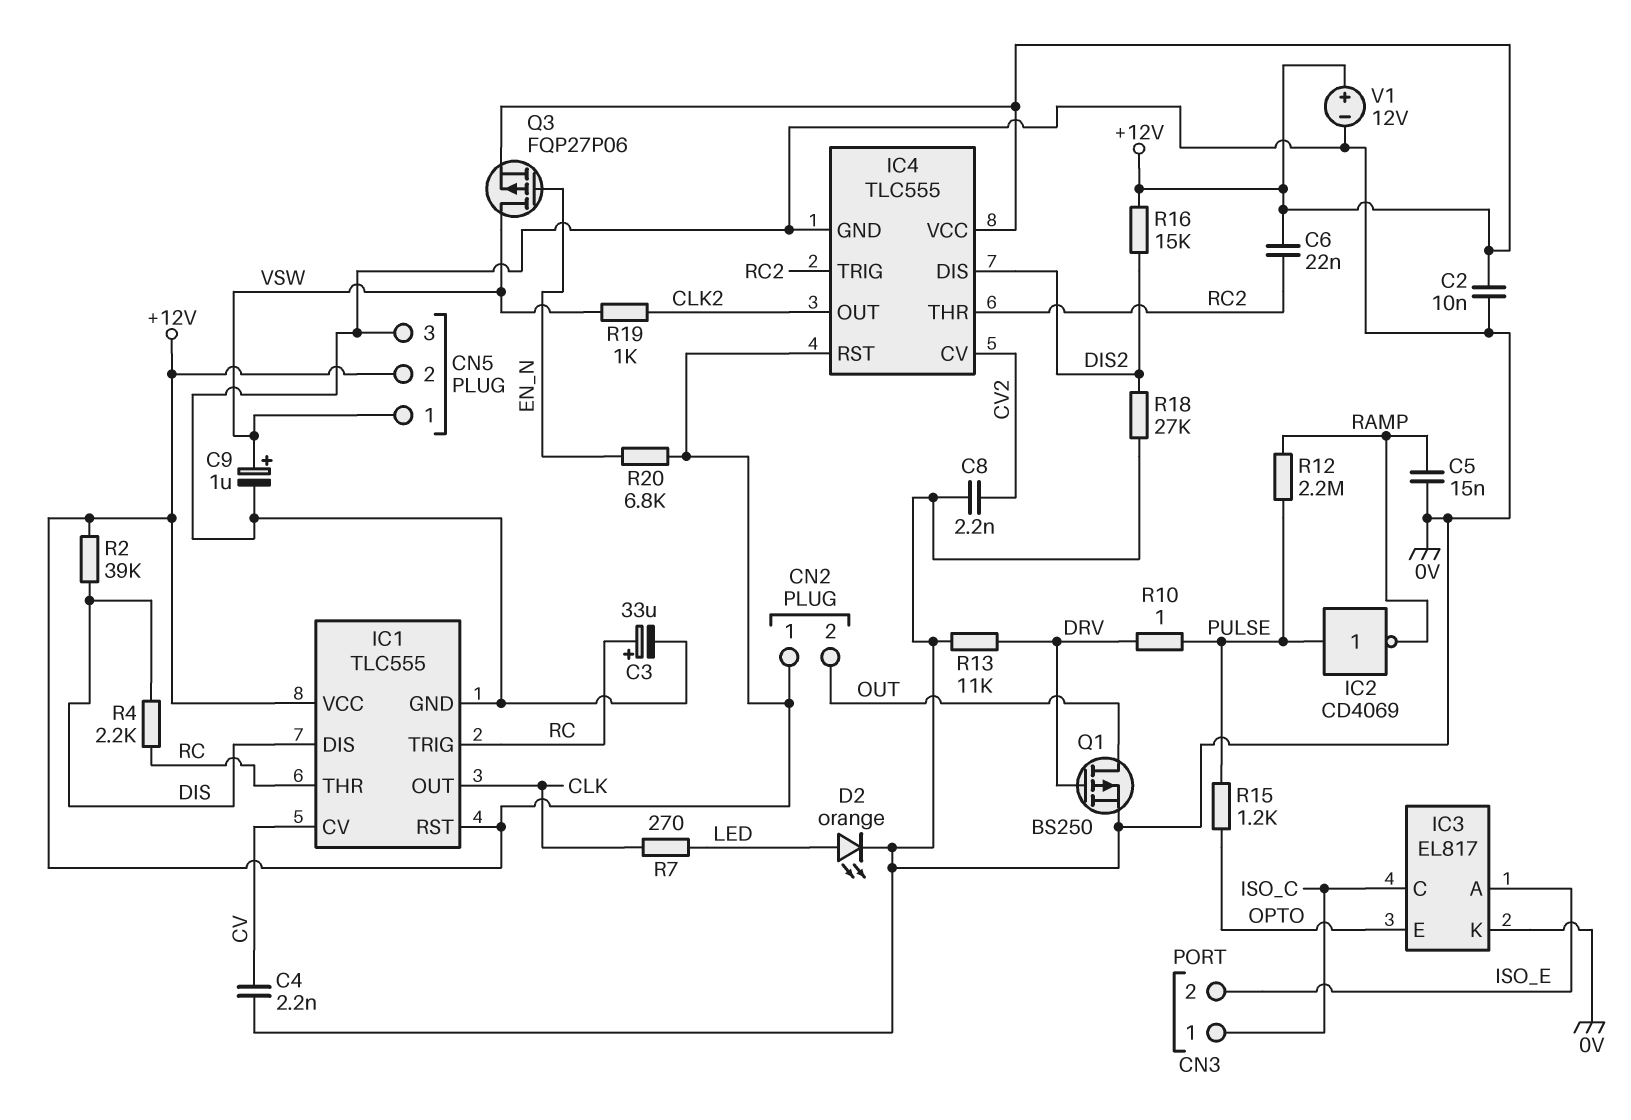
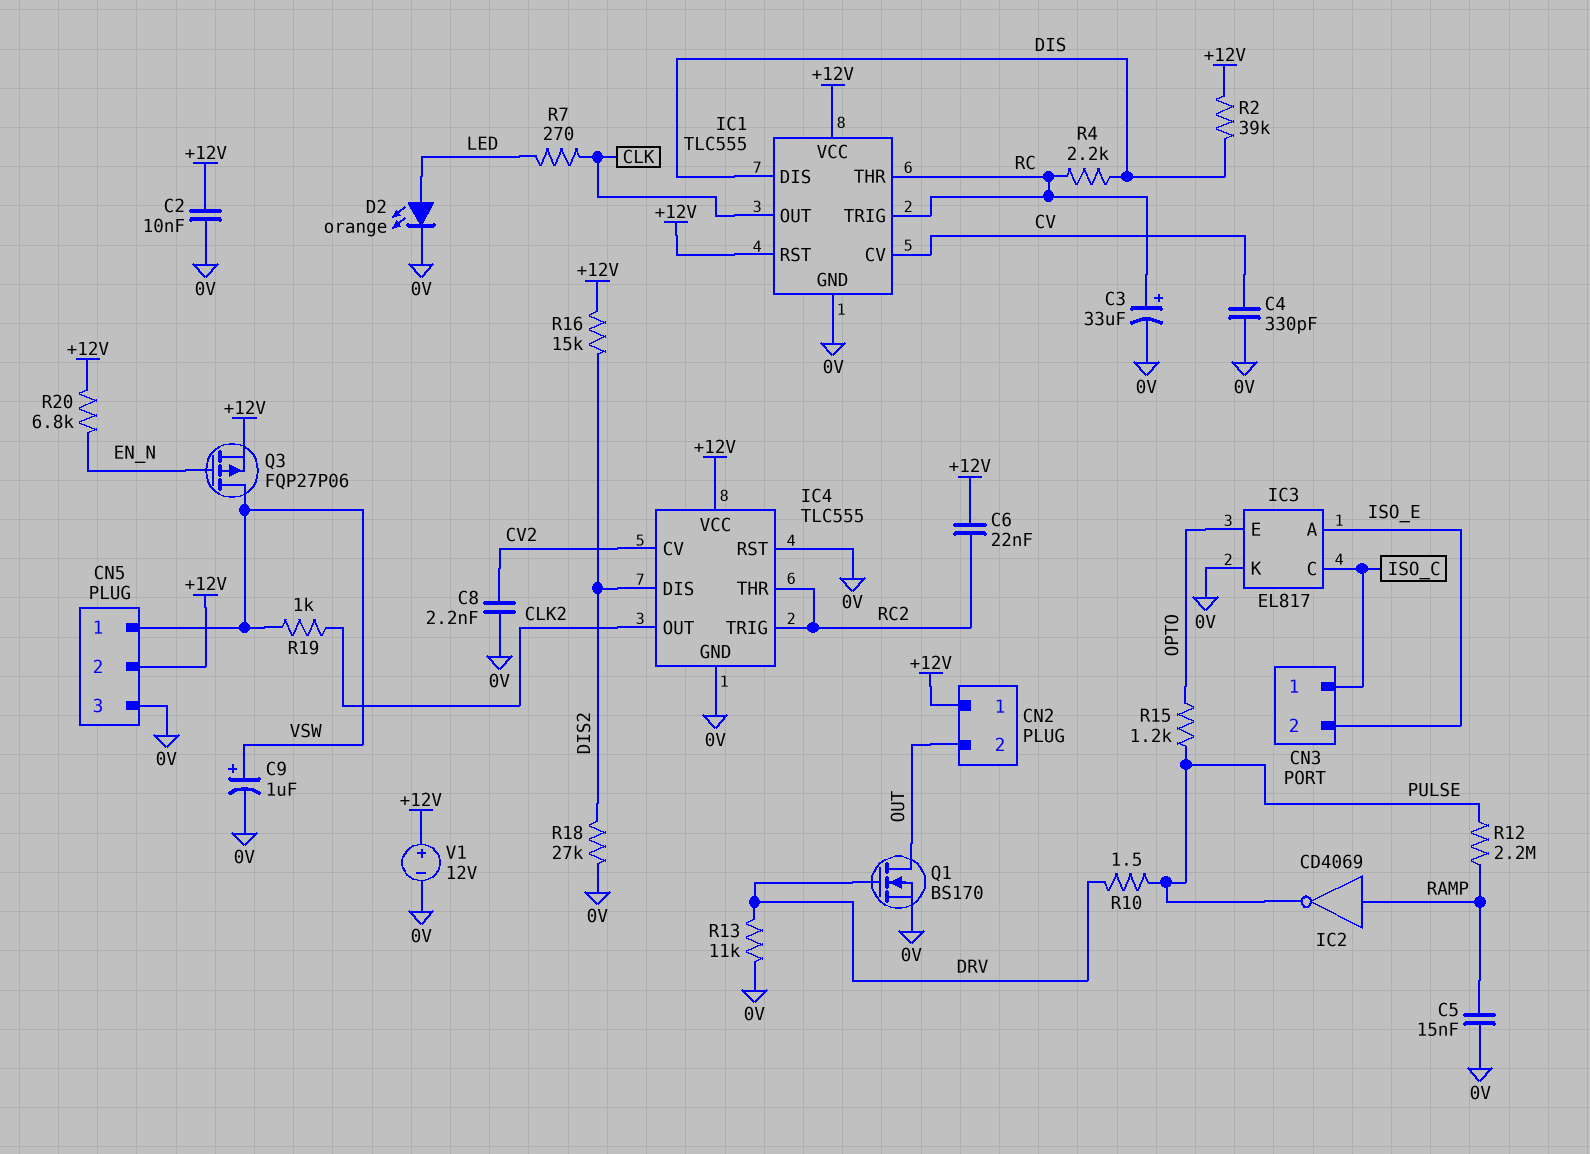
C4: 2.2nF (0V, CV) -> 330pF (0V, CV)
IC2: NOT CD4069 (in PULSE, out RAMP) -> NOT CD4069 (in RAMP, out PULSE)
IC4 pin RST: +12V -> 0V
Q1: PMOS BS250 (G DRV, D OUT, S 0V) -> NMOS BS170 (G DRV, D OUT, S 0V)
R10: 1 (DRV, PULSE) -> 1.5 (DRV, PULSE)

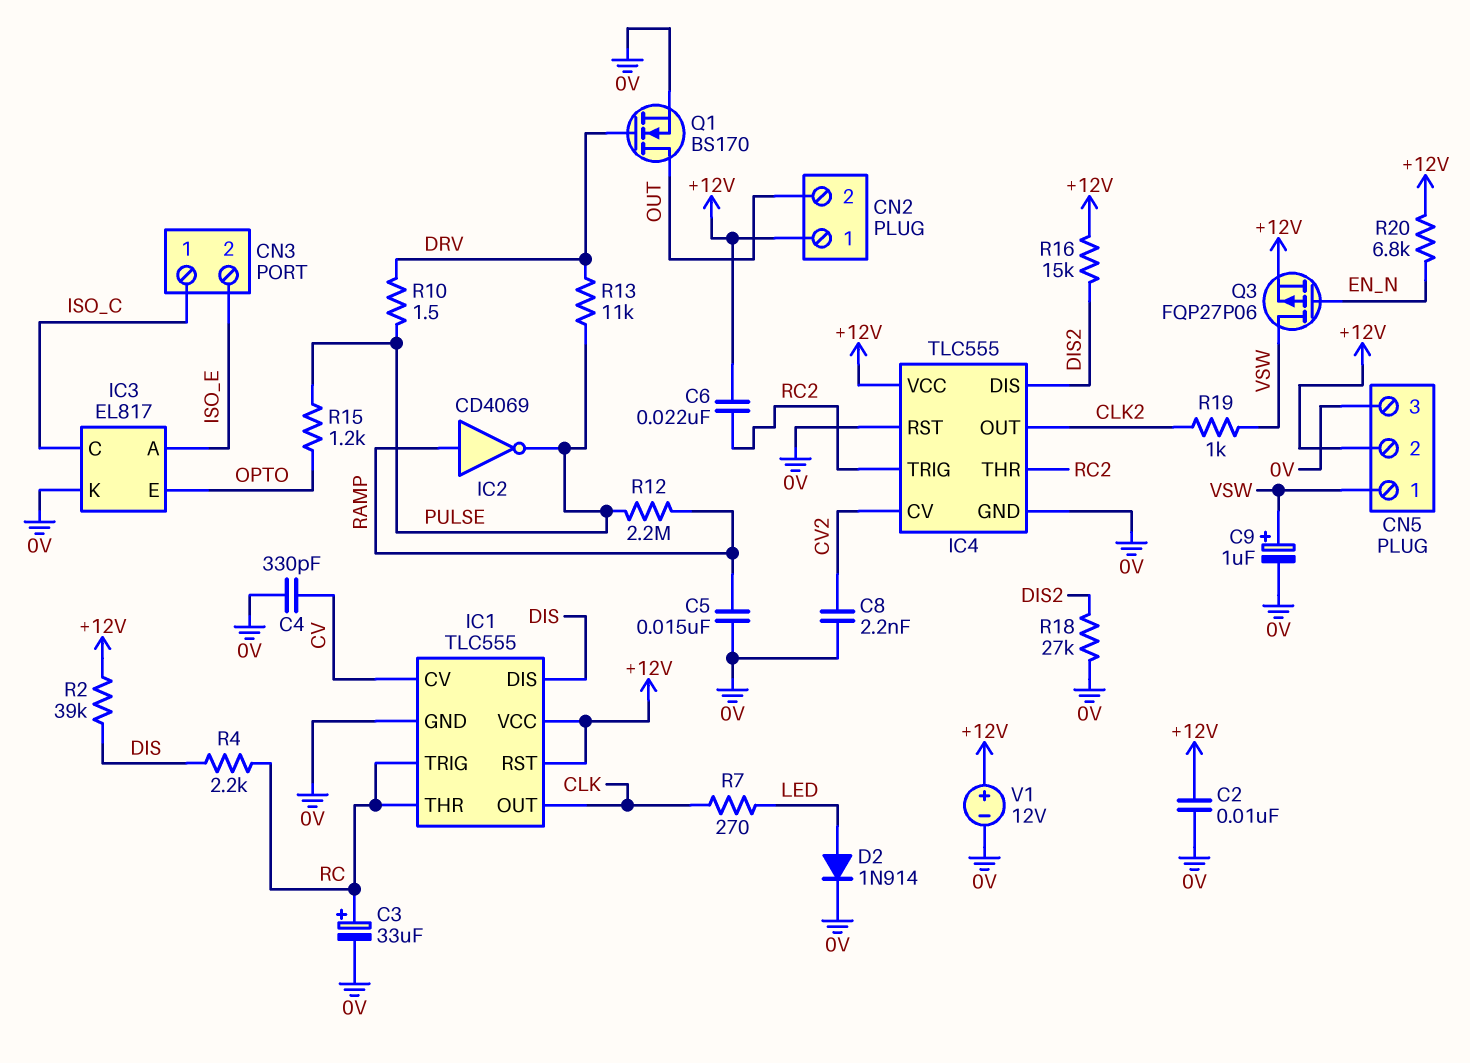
D2: LED orange (A LED, K 0V) -> diode 1N914 (A LED, K 0V)
R13: 11k (0V, DRV) -> 11k (DRV, PULSE)

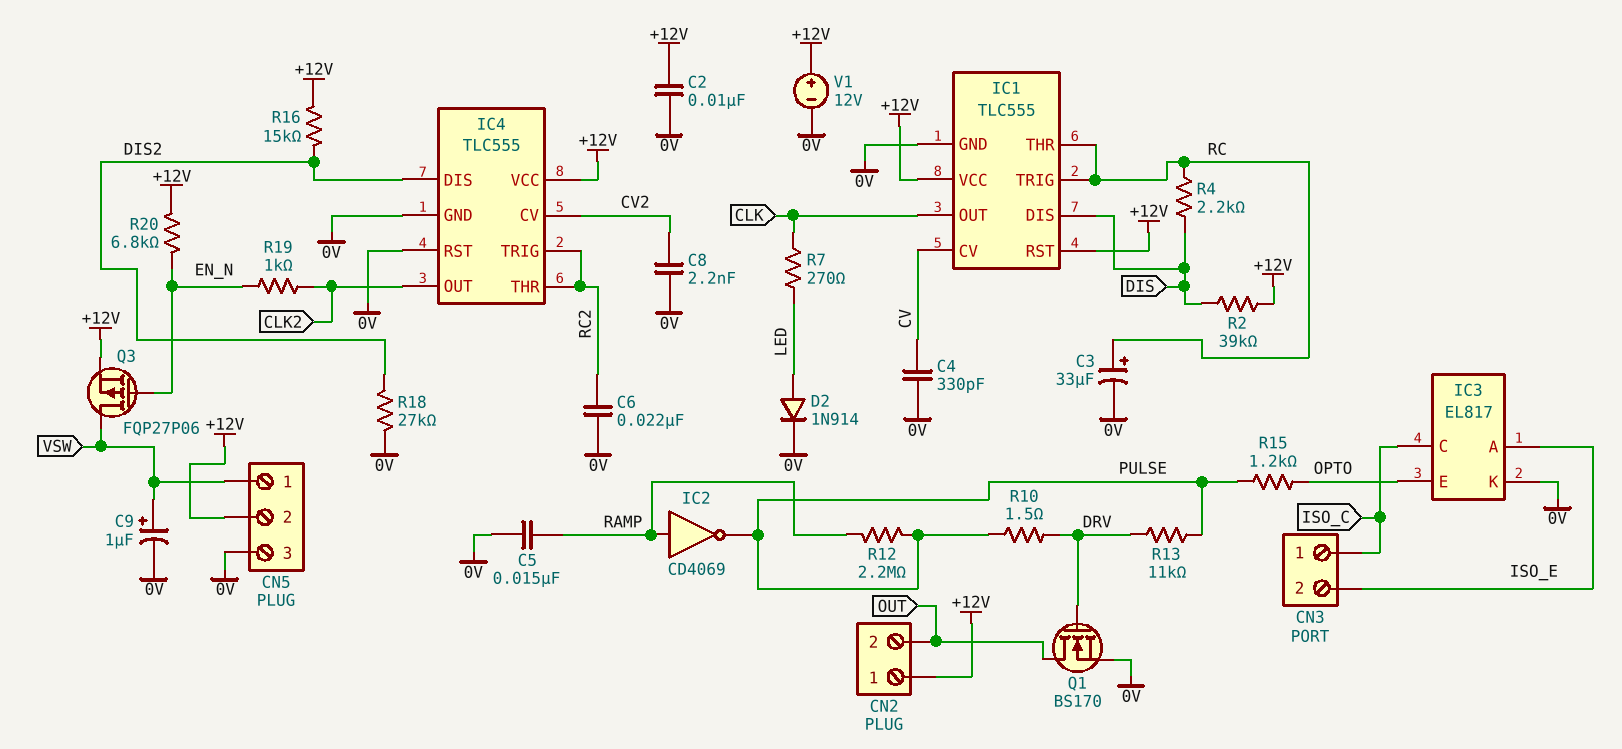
C6: 22nF (+12V, RC2) -> 22nF (0V, RC2)
R19: 1k (CLK2, VSW) -> 1k (CLK2, EN_N)

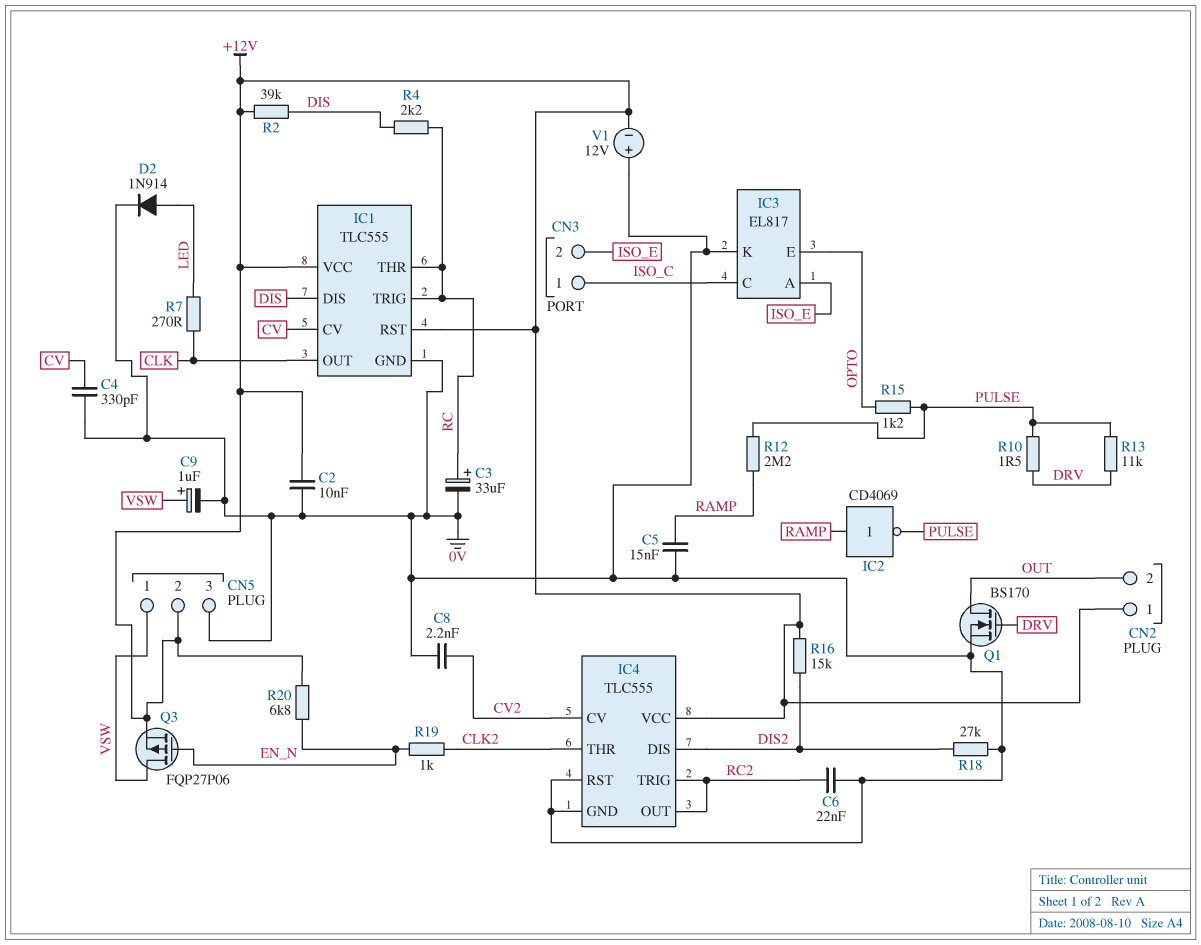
IC4 pin OUT: CLK2 -> RC2
IC4 pin THR: RC2 -> CLK2
V1: 12V (plus +12V, minus 0V) -> 12V (plus 0V, minus +12V)

